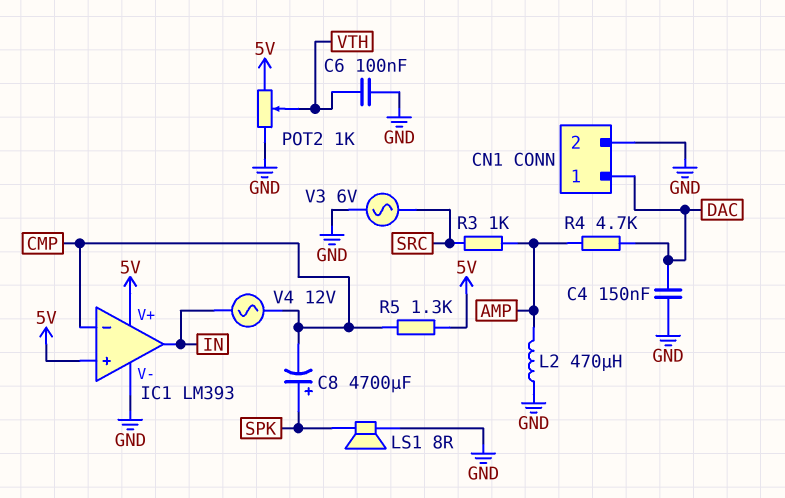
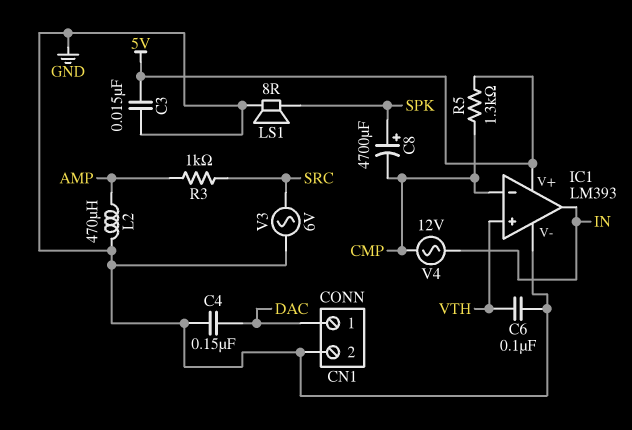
C3: none -> 15nF (5V, GND)
IC1 pin in+: 5V -> VTH
POT2: 1k (5V, GND, wiper VTH) -> none
R4: 4.7k (AMP, DAC) -> none

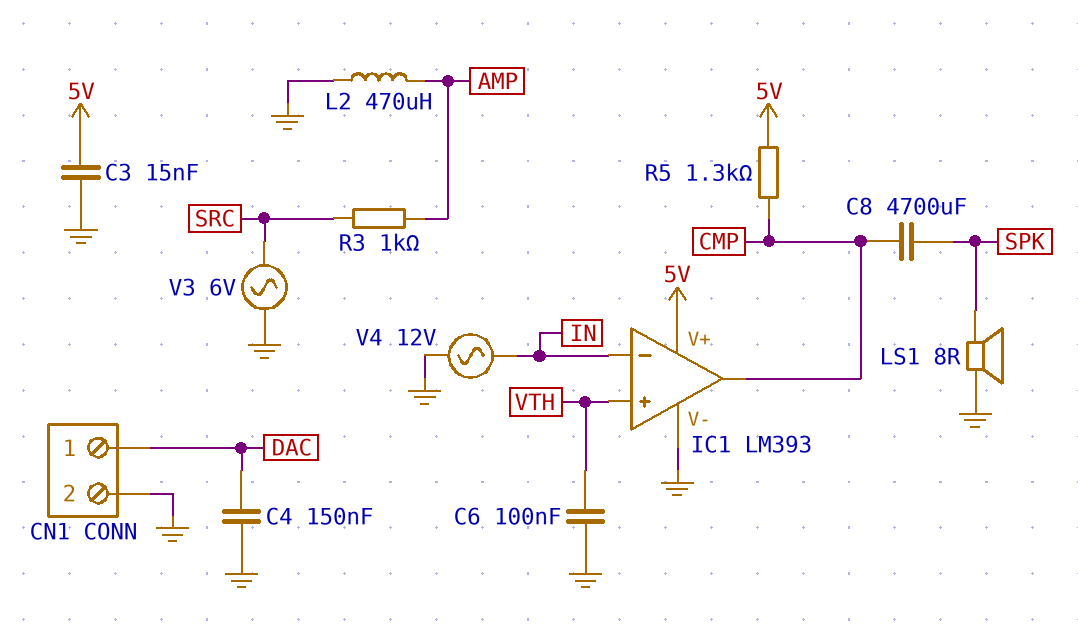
C8: 4700uF (plus SPK, minus CMP) -> 4700uF (CMP, SPK)
IC1 pin in-: CMP -> IN
IC1 pin out: IN -> CMP
V4: AC 12V (CMP, IN) -> AC 12V (GND, IN)

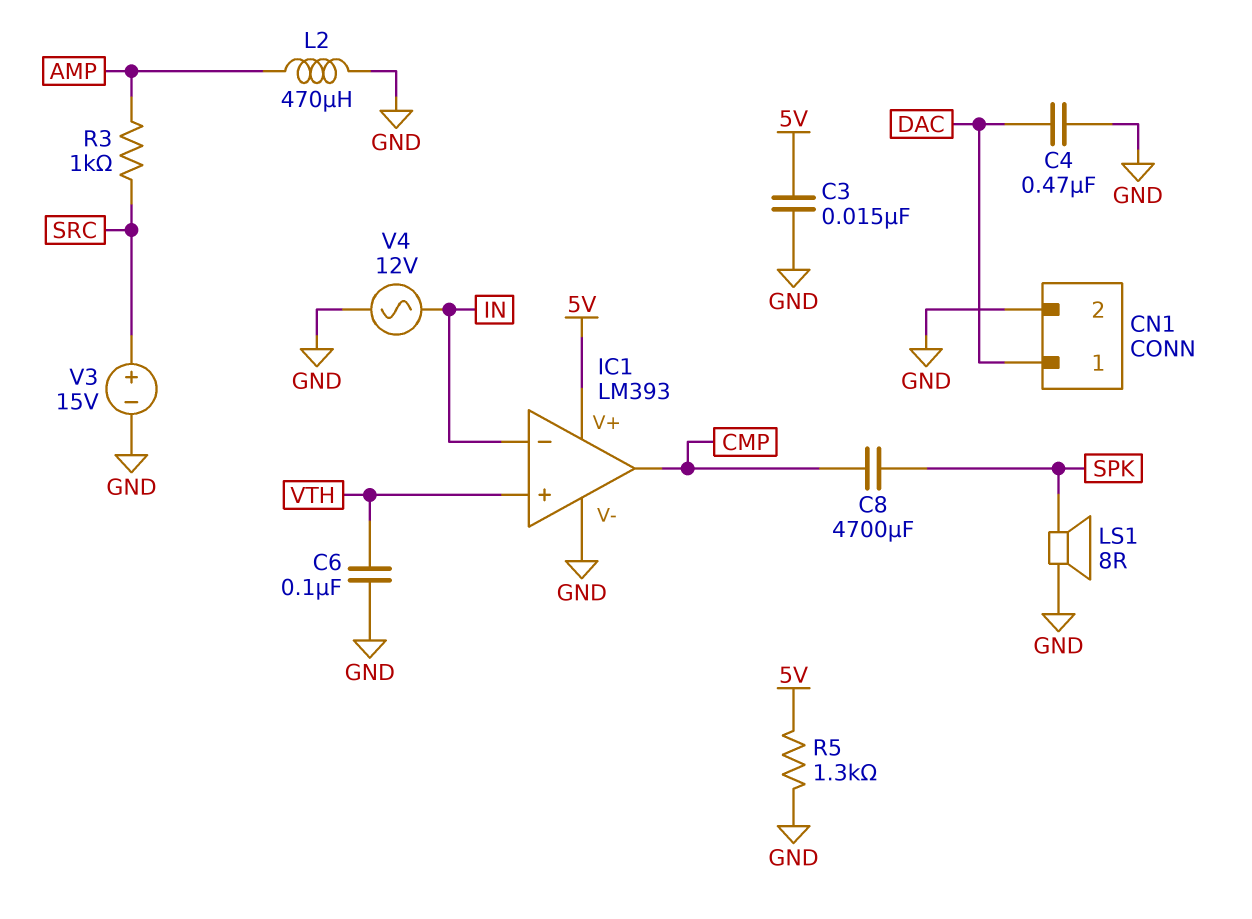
C4: 150nF (DAC, GND) -> 470nF (DAC, GND)
R5: 1.3k (5V, CMP) -> 1.3k (5V, GND)
V3: AC 6V (GND, SRC) -> 15V (plus SRC, minus GND)

